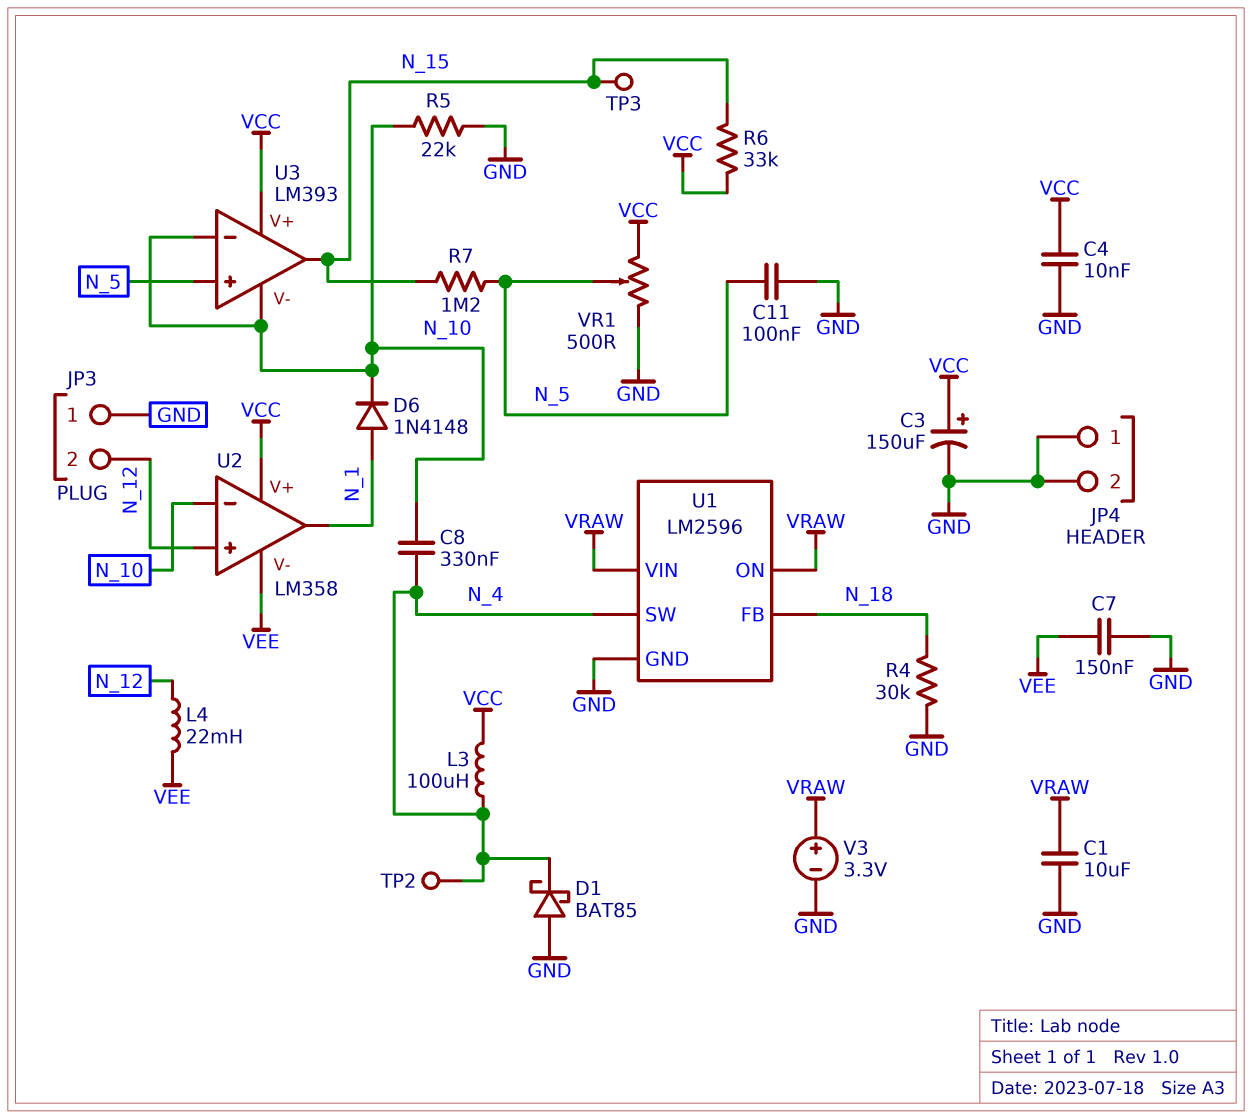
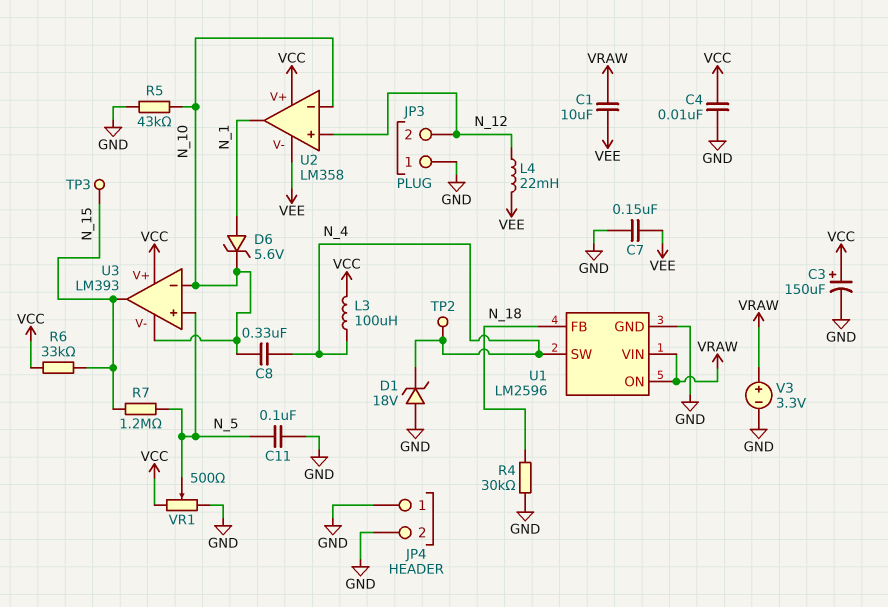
C1: 10uF (GND, VRAW) -> 10uF (VEE, VRAW)
D1: schottky BAT85 (A GND, K N_4) -> zener 18V (A GND, K N_4)
D6: diode 1N4148 (A N_1, K N_10) -> zener 5.6V (A N_1, K N_10)
R5: 22k (GND, N_10) -> 43k (GND, N_10)

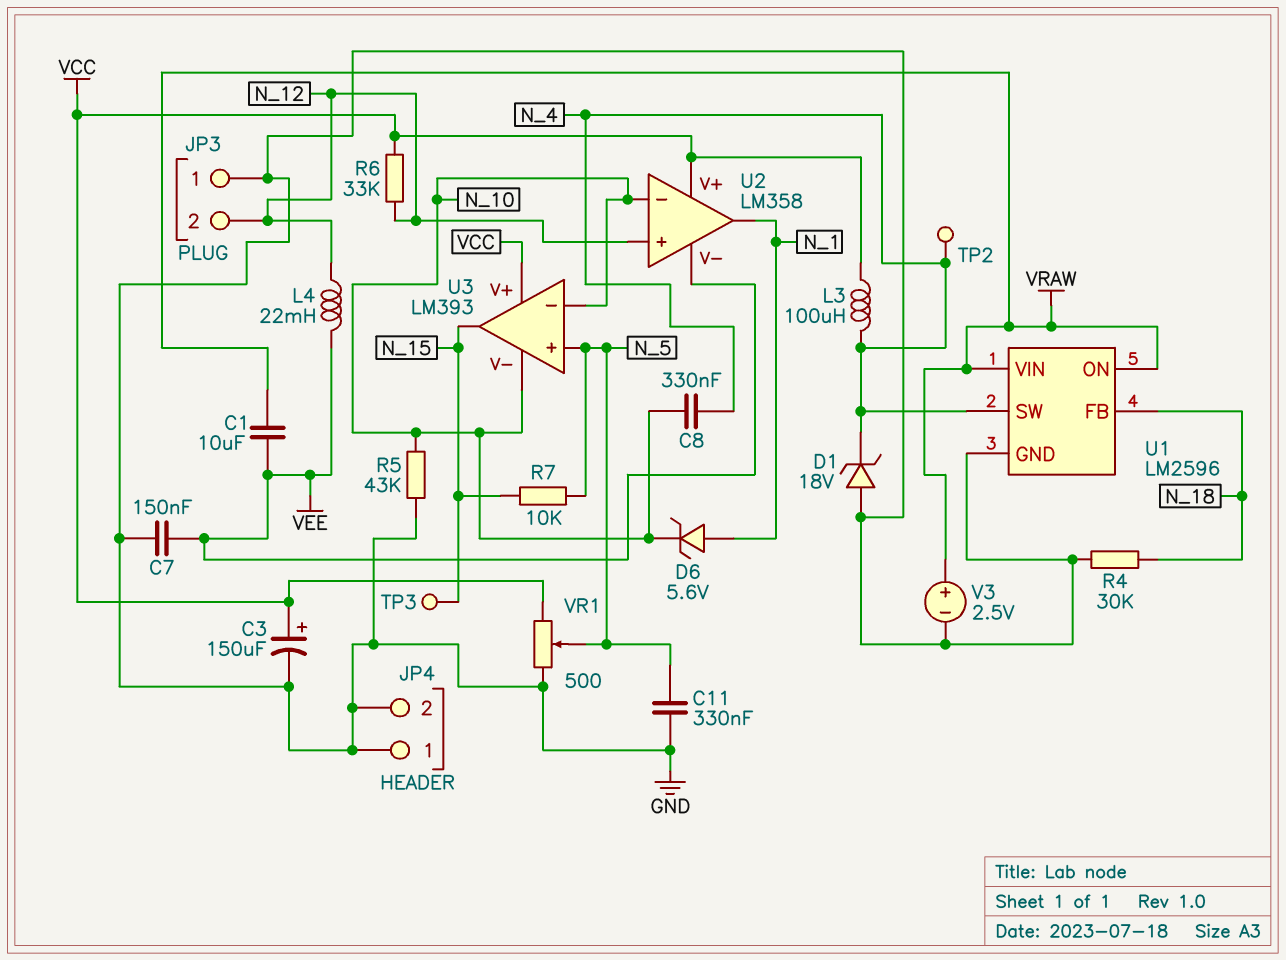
C4: 10nF (GND, VCC) -> none
C11: 100nF (GND, N_5) -> 330nF (GND, N_5)
R6: 33k (N_15, VCC) -> 33k (N_12, VCC)
R7: 1.2M (N_5, N_15) -> 10k (N_5, N_15)
V3: 3.3V (plus VRAW, minus GND) -> 2.5V (plus VRAW, minus GND)

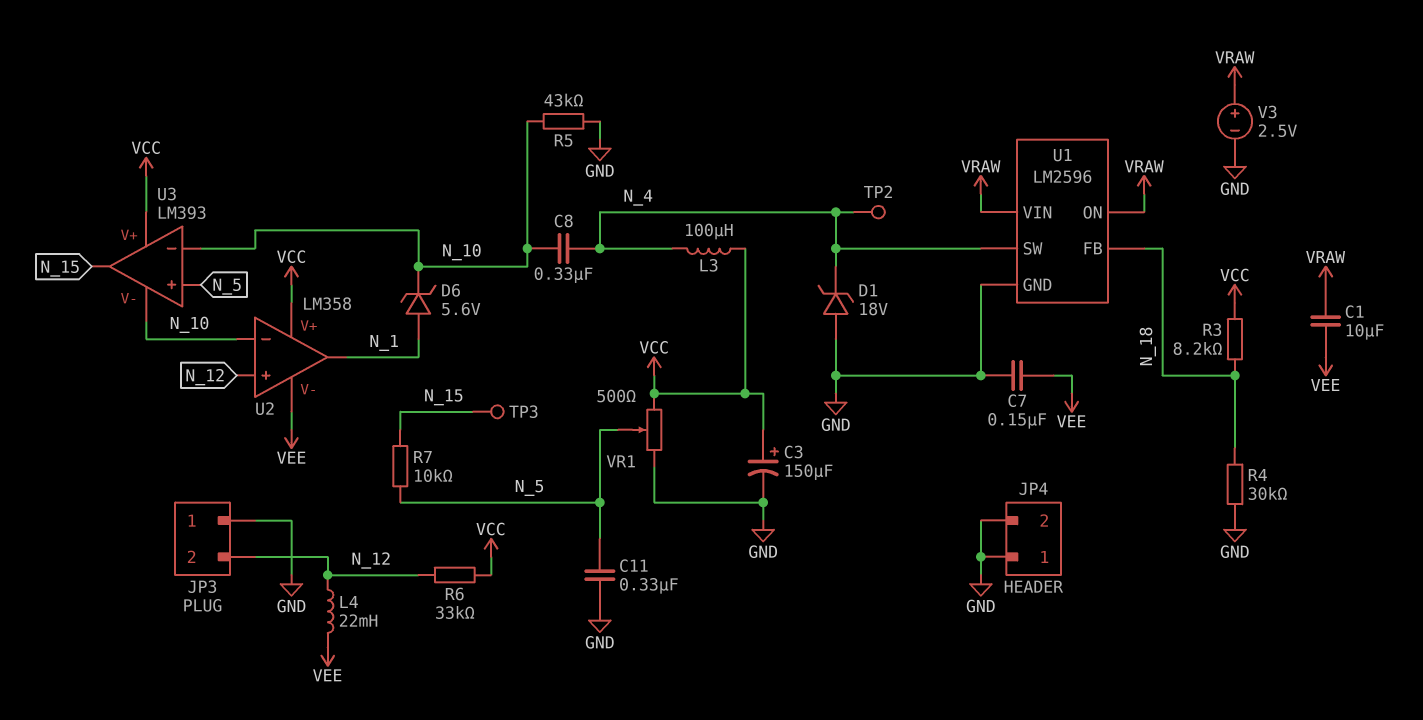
R3: none -> 8.2k (N_18, VCC)

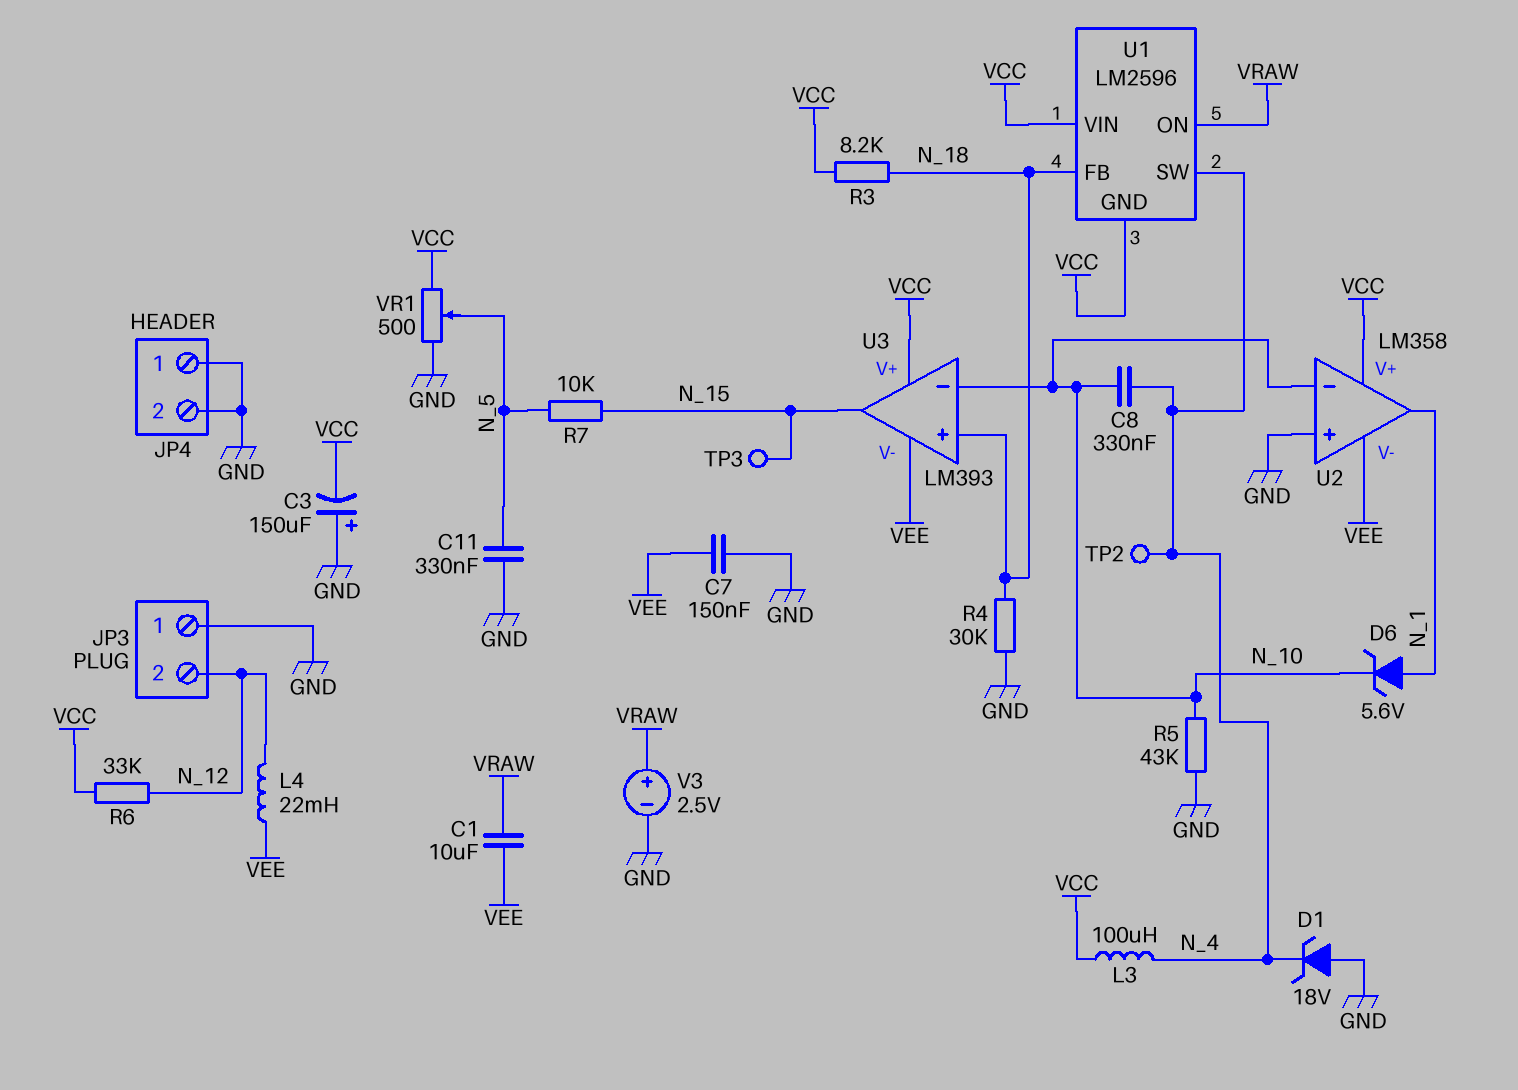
C3: 150uF (plus VCC, minus GND) -> 150uF (plus GND, minus VCC)
U1 pin GND: GND -> VCC
U1 pin VIN: VRAW -> VCC
U2 pin in+: N_12 -> GND
U3 pin V-: N_10 -> VEE
U3 pin in+: N_5 -> N_18

